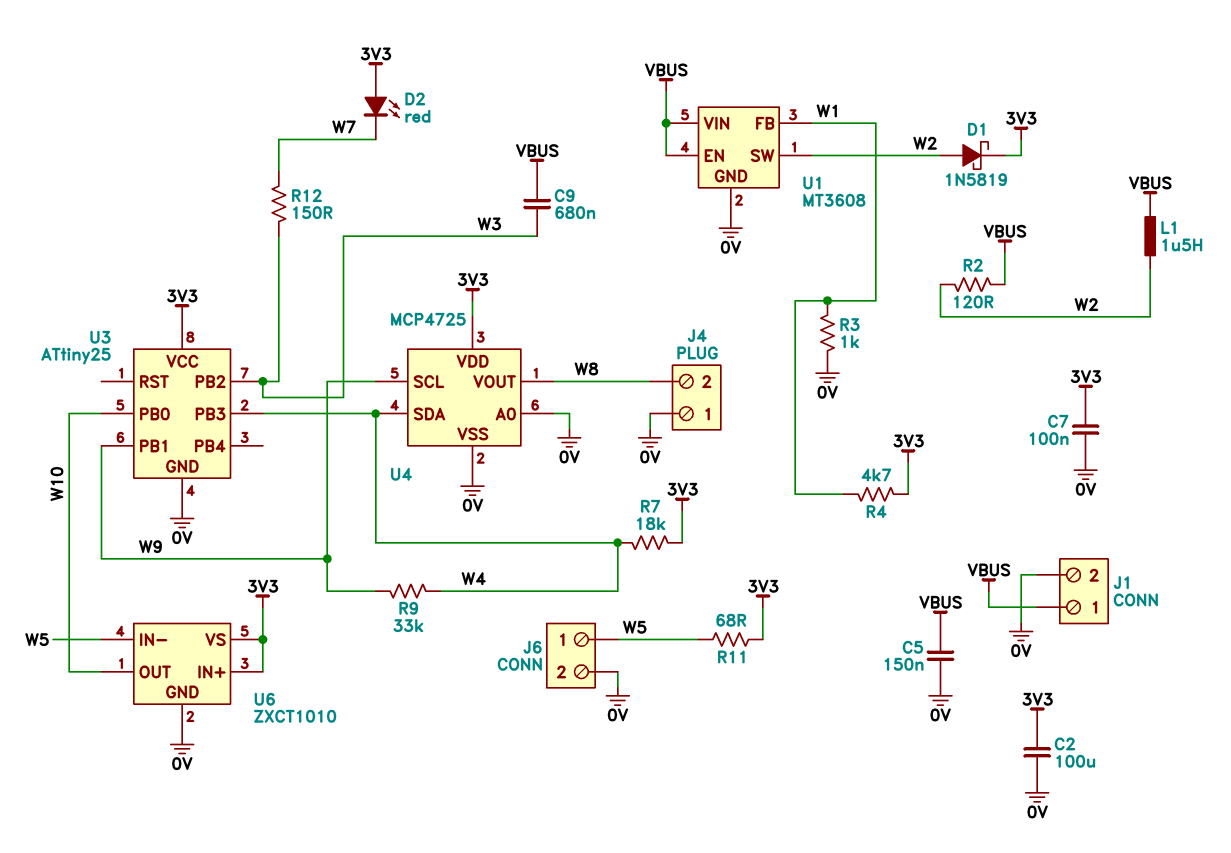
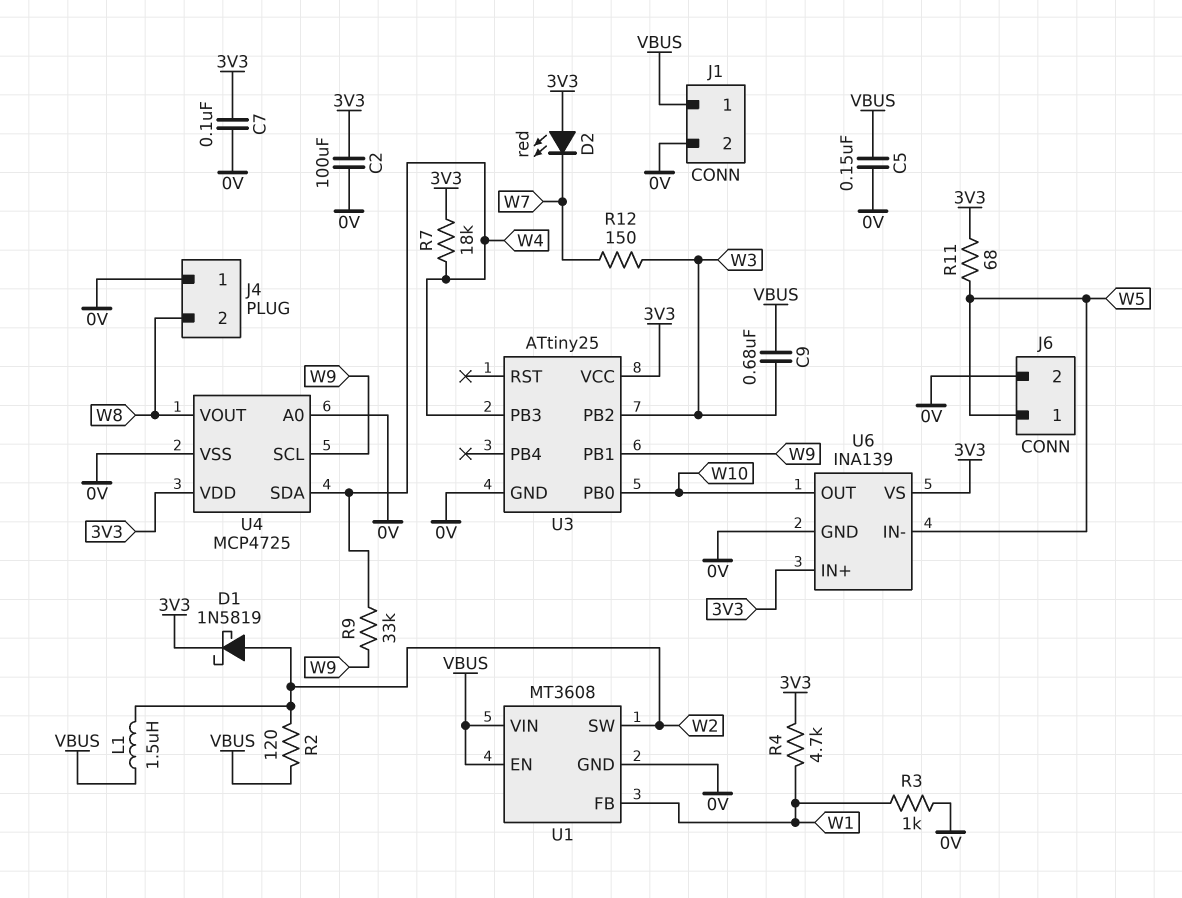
U6: ZXCT1010 -> INA139

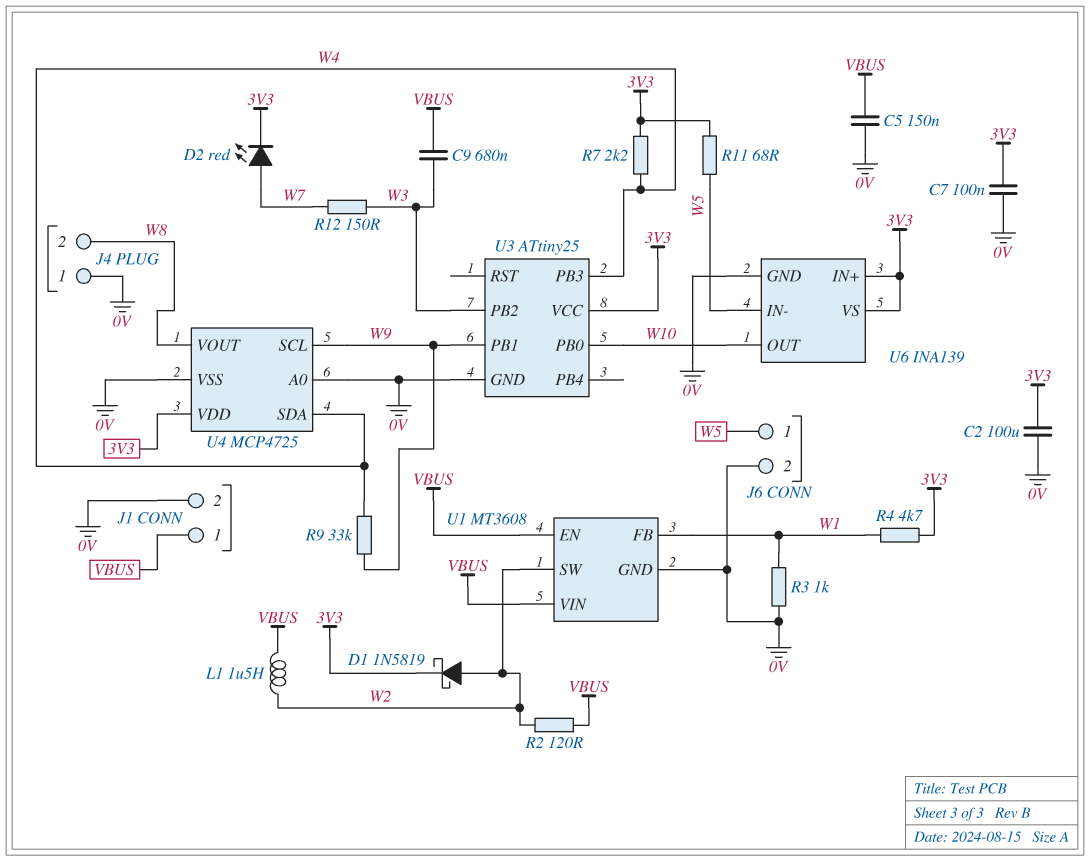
D2: LED red (A 3V3, K W7) -> LED red (A W7, K 3V3)
R7: 18k (3V3, W4) -> 2.2k (3V3, W4)

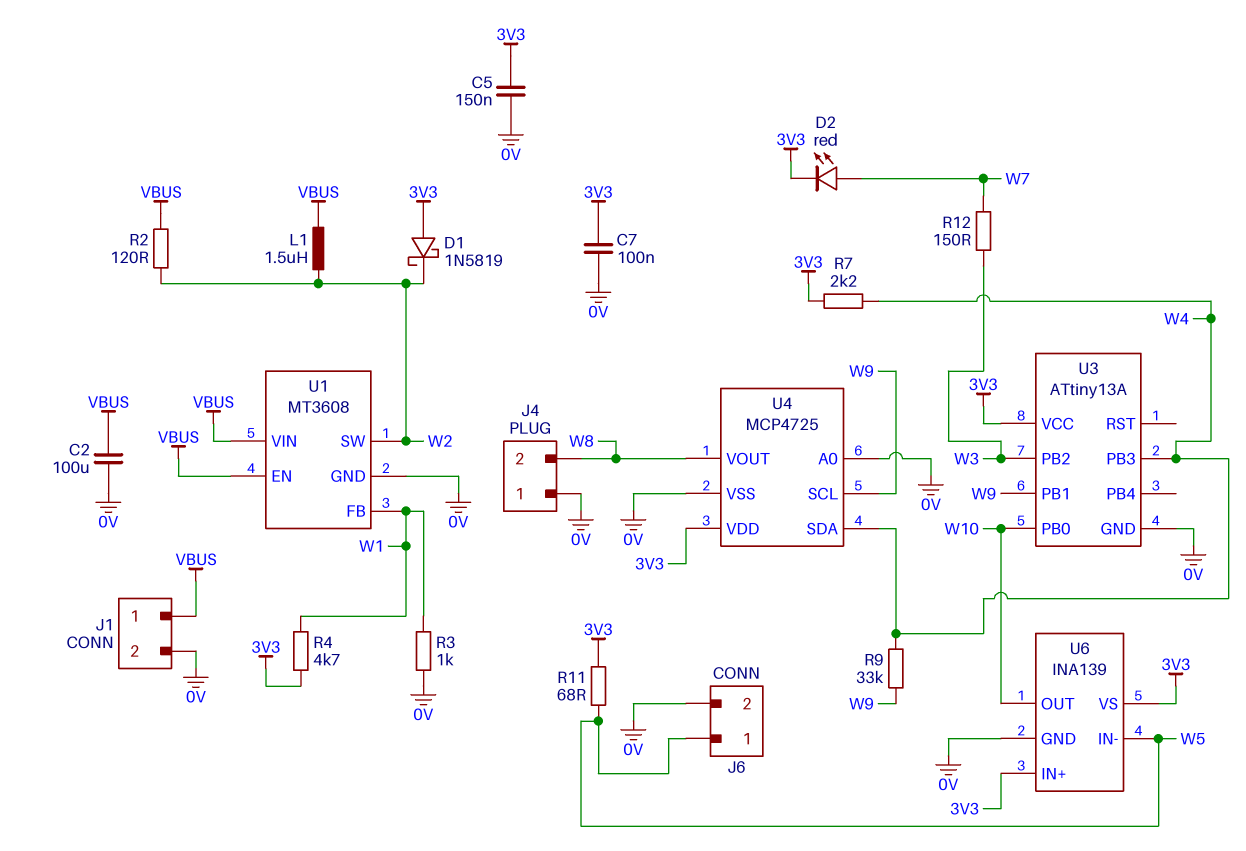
C2: 100uF (0V, 3V3) -> 100uF (0V, VBUS)
C5: 150nF (0V, VBUS) -> 150nF (0V, 3V3)
C9: 680nF (VBUS, W3) -> none
D1: schottky 1N5819 (A W2, K 3V3) -> schottky 1N5819 (A 3V3, K W2)
U3: ATtiny25 -> ATtiny13A

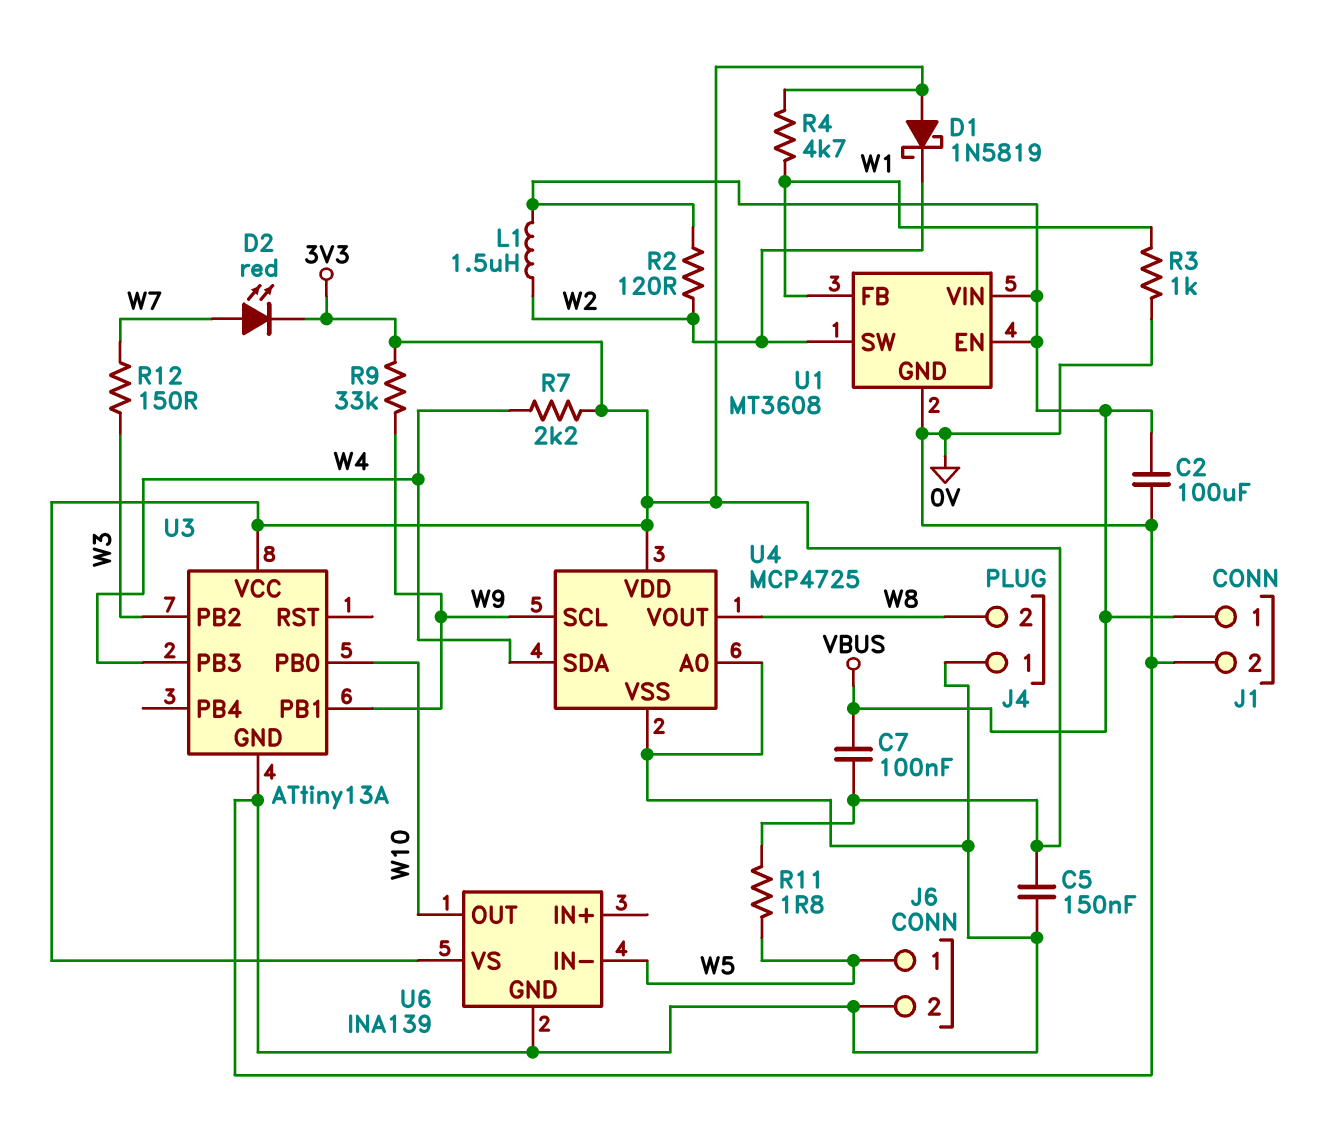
C7: 100nF (0V, 3V3) -> 100nF (3V3, VBUS)
R9: 33k (W4, W9) -> 33k (3V3, W9)
R11: 68 (3V3, W5) -> 1.8 (3V3, W5)
U6 pin IN+: 3V3 -> none

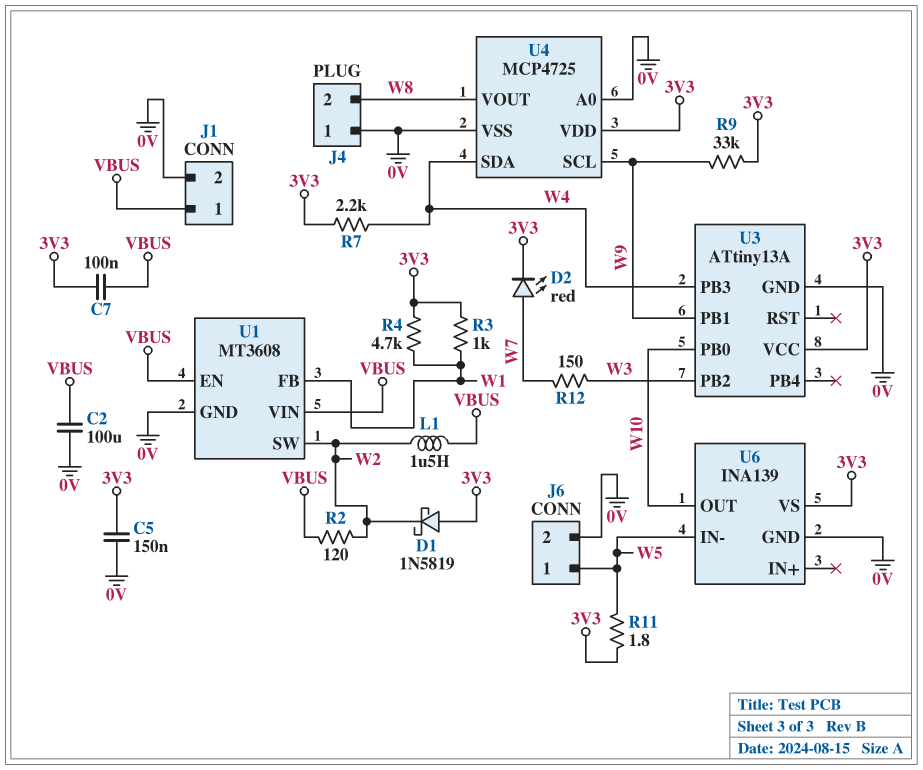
R3: 1k (0V, W1) -> 1k (3V3, W1)

